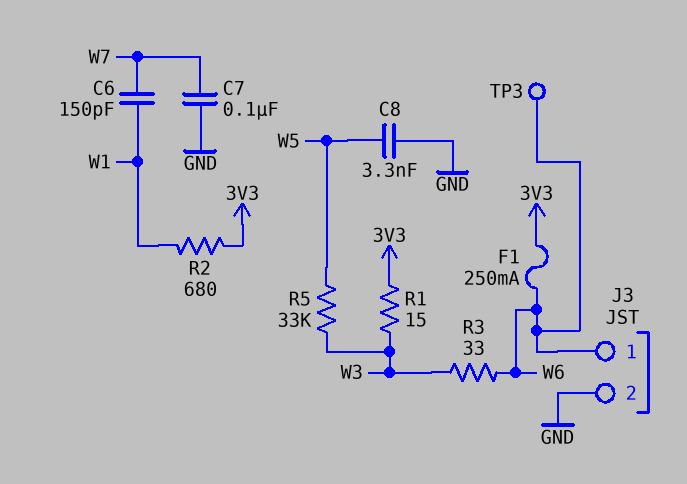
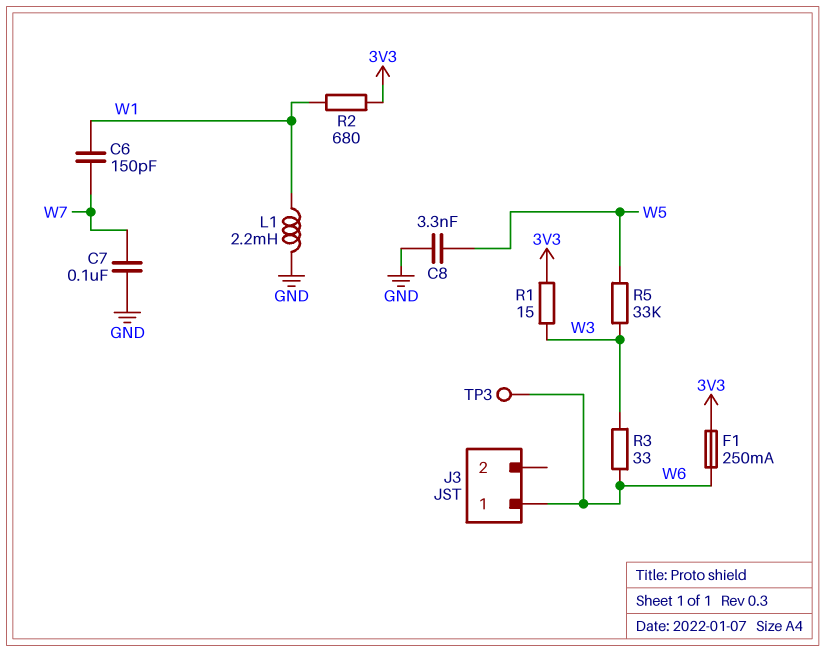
J3 pin 2: GND -> none
L1: none -> 2.2mH (GND, W1)

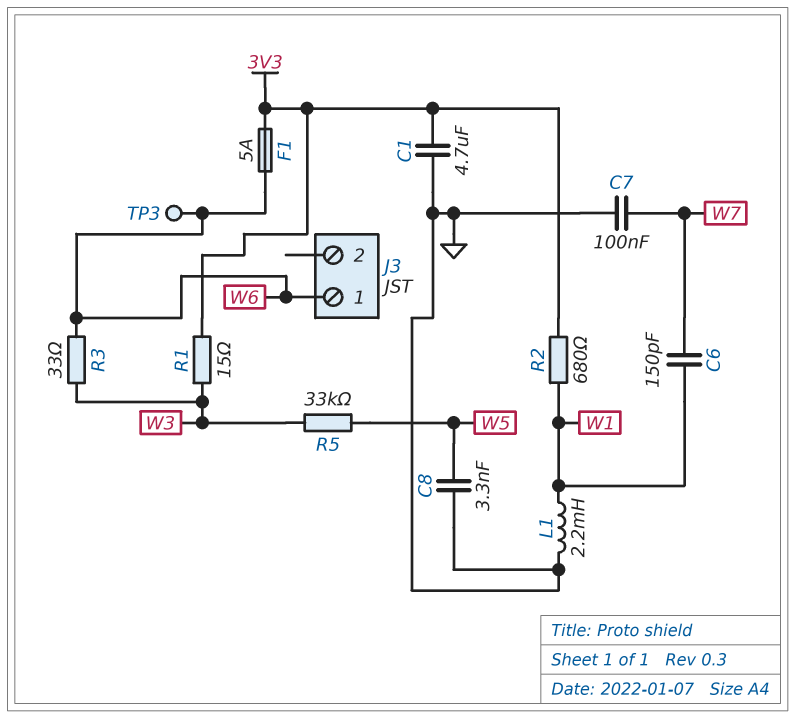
C1: none -> 4.7uF (3V3, GND)
F1: 250mA (3V3, W6) -> 5A (3V3, W6)

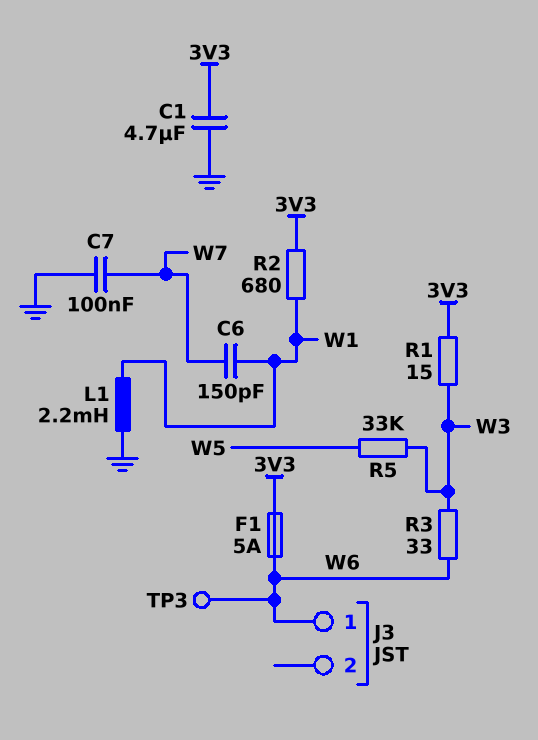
C8: 3.3nF (GND, W5) -> none

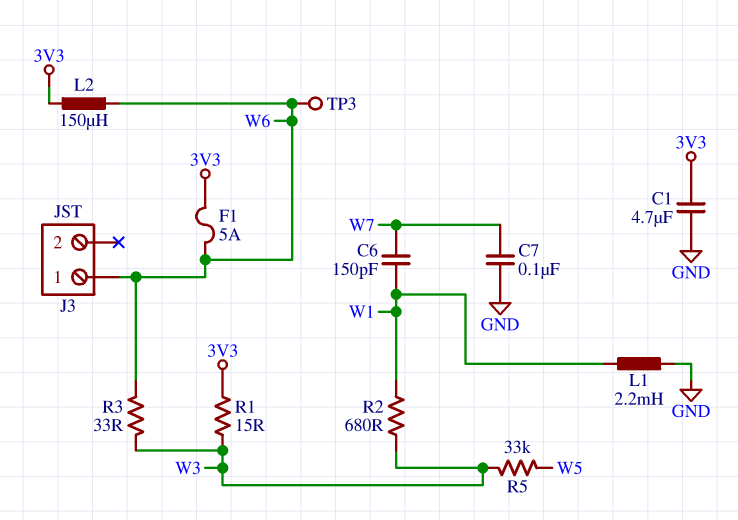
L2: none -> 150uH (3V3, W6)
R2: 680 (3V3, W1) -> 680 (W1, W3)

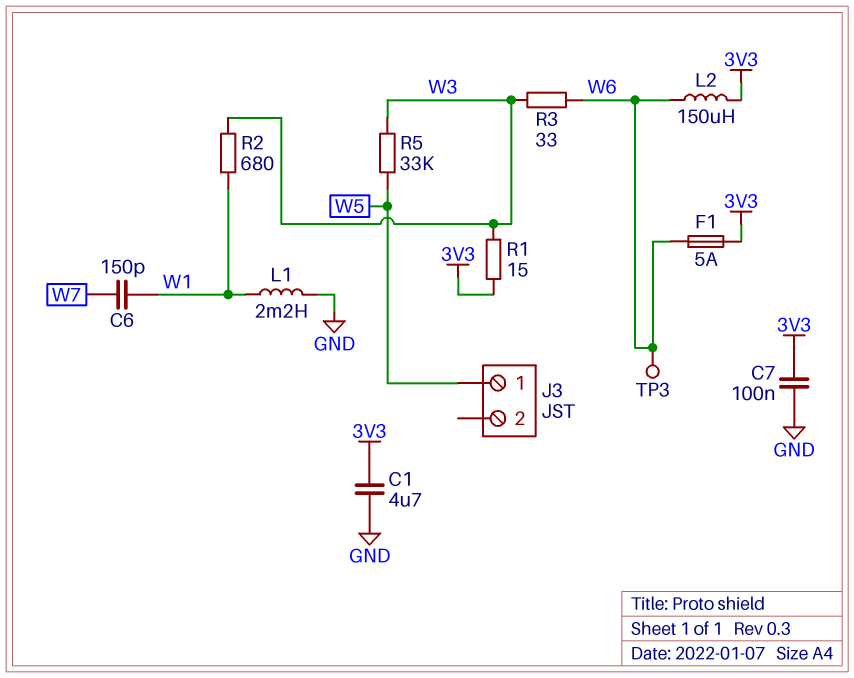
C7: 100nF (GND, W7) -> 100nF (3V3, GND)
J3 pin 1: W6 -> W5

